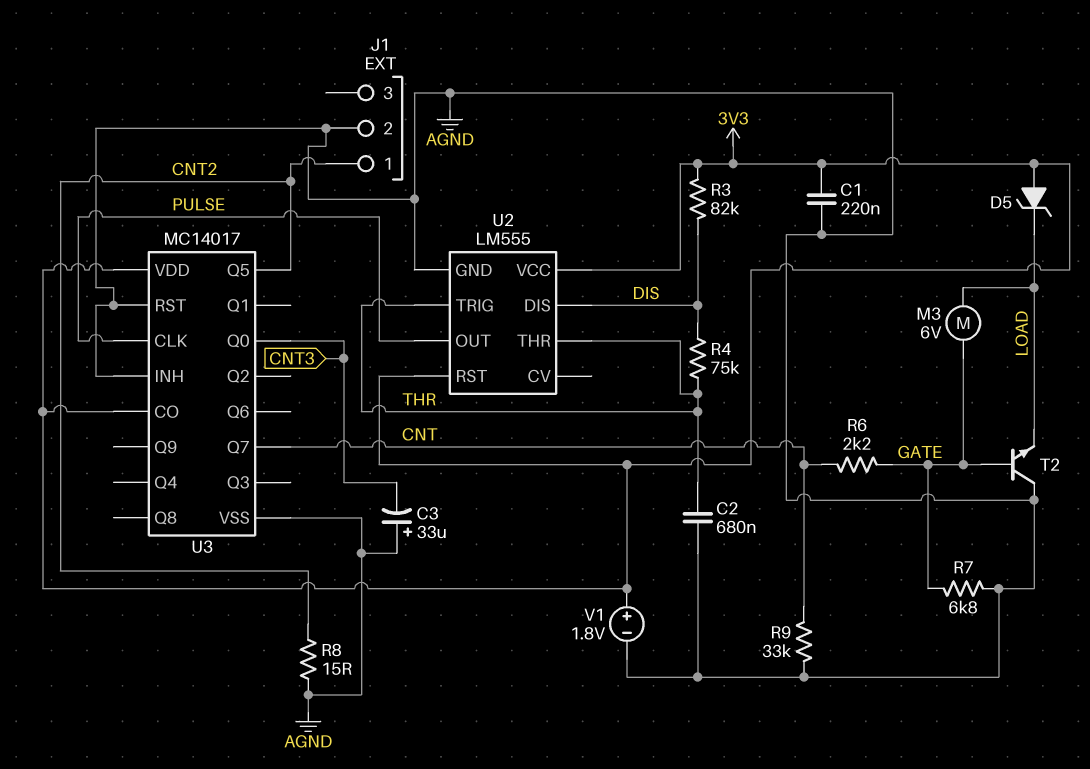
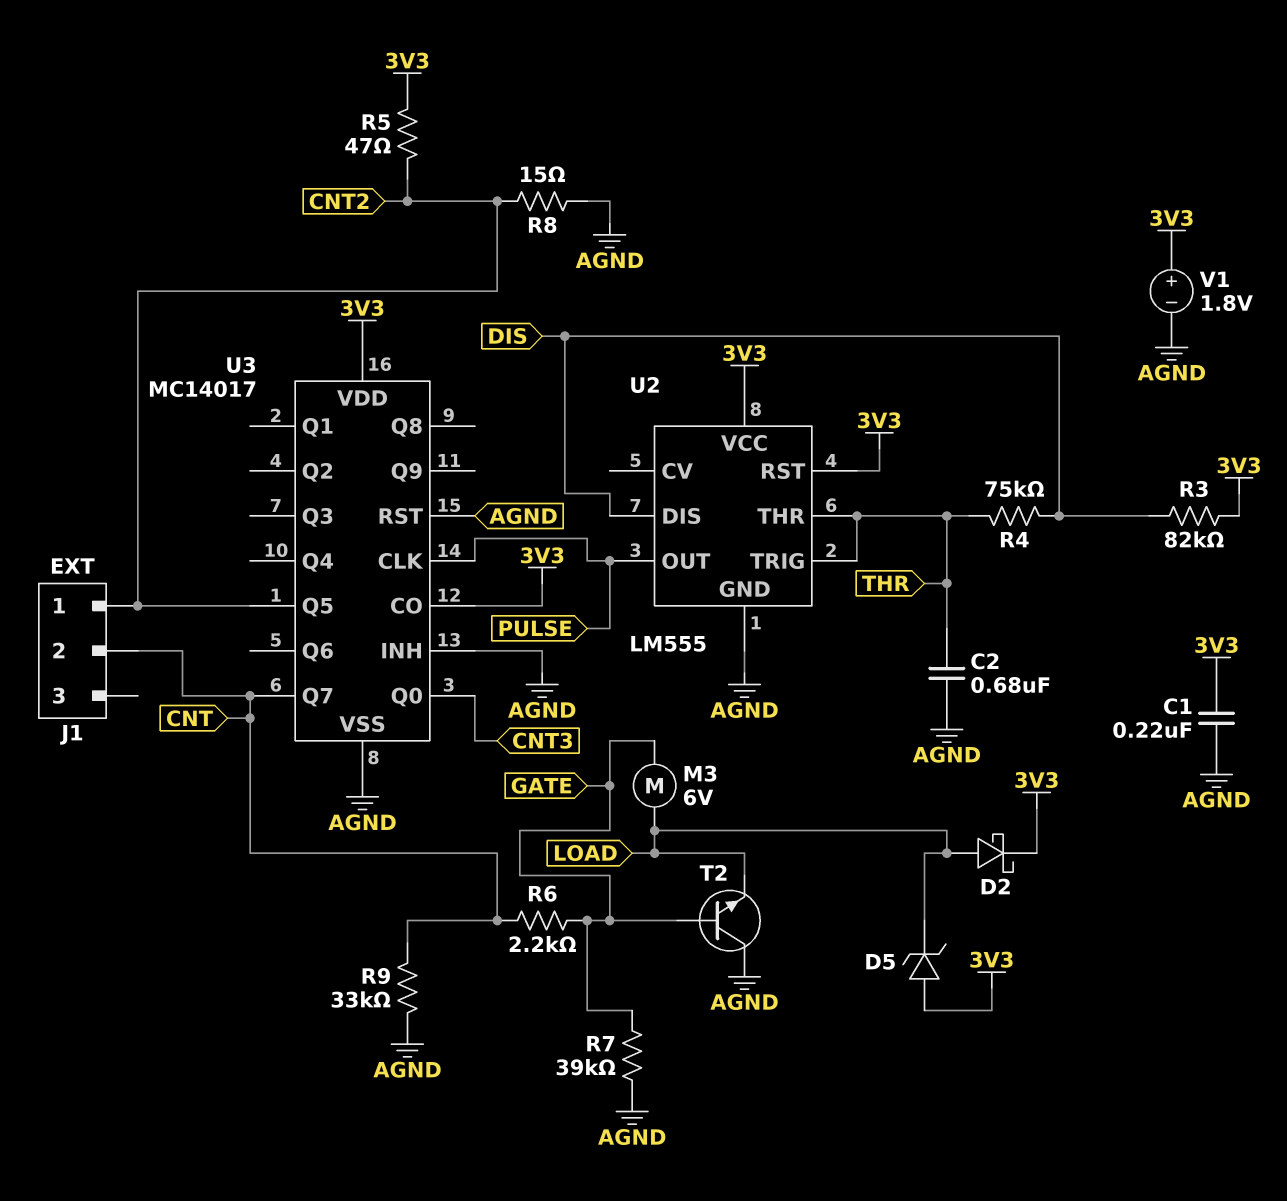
C3: 33uF (plus AGND, minus CNT3) -> none
D2: none -> schottky (A LOAD, K 3V3)
J1 pin 2: AGND -> CNT
R5: none -> 47 (3V3, CNT2)
R7: 6.8k (AGND, GATE) -> 39k (AGND, GATE)

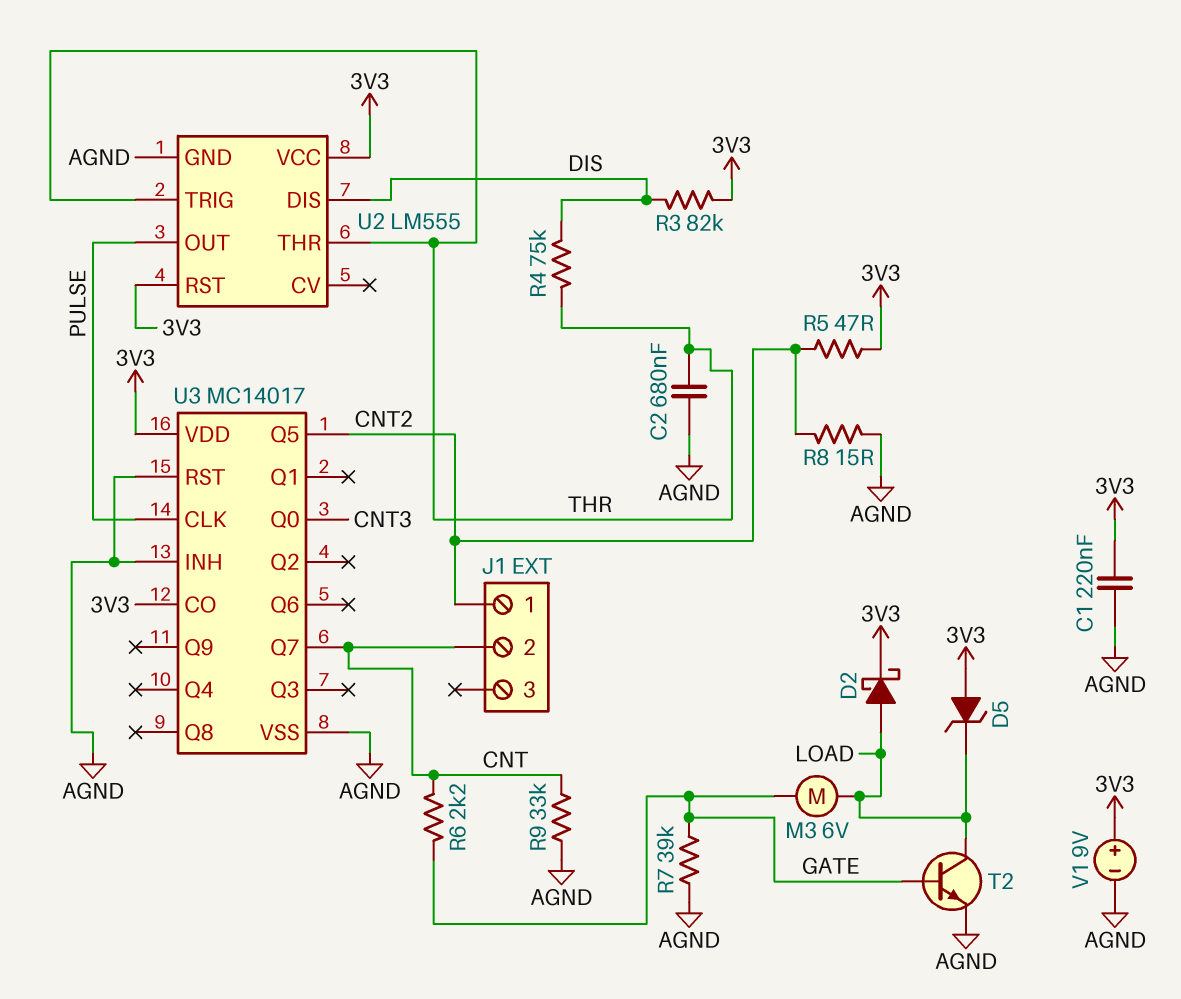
T2: NPN (B GATE, C AGND, E LOAD) -> NPN (B GATE, C LOAD, E AGND)
V1: 1.8V (plus 3V3, minus AGND) -> 9V (plus 3V3, minus AGND)

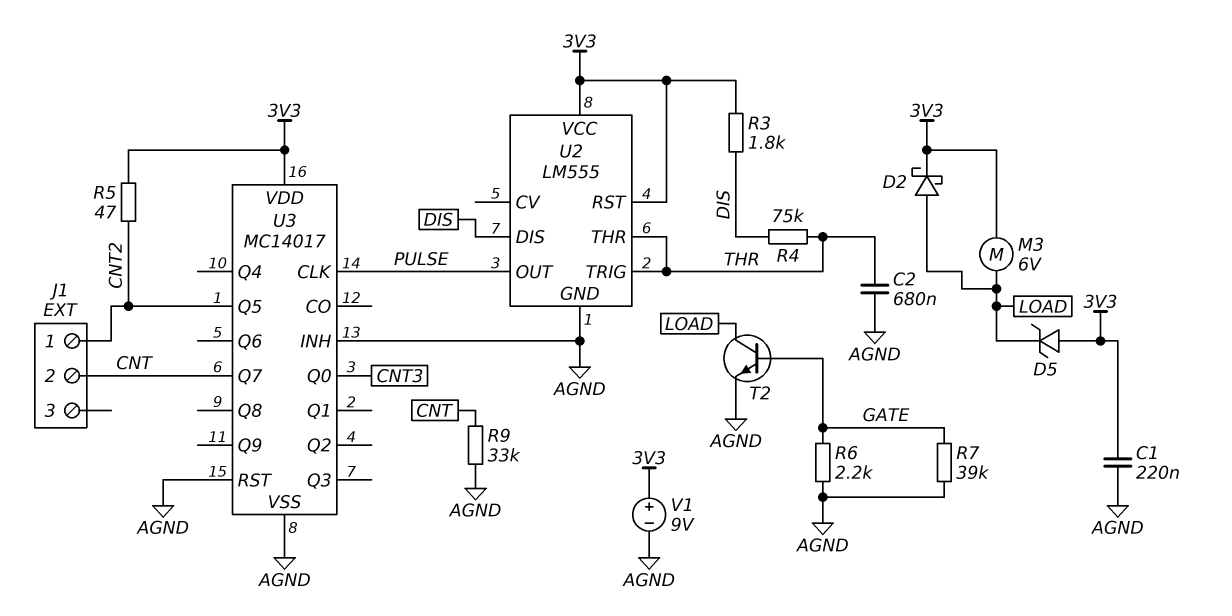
M3: motor 6V (GATE, LOAD) -> motor 6V (3V3, LOAD)
R3: 82k (3V3, DIS) -> 1.8k (3V3, DIS)
R6: 2.2k (CNT, GATE) -> 2.2k (AGND, GATE)
R8: 15 (AGND, CNT2) -> none
U3 pin CO: 3V3 -> none

